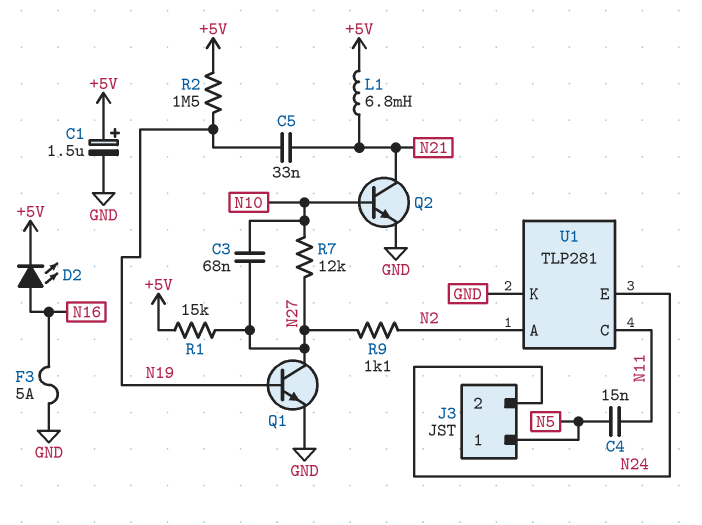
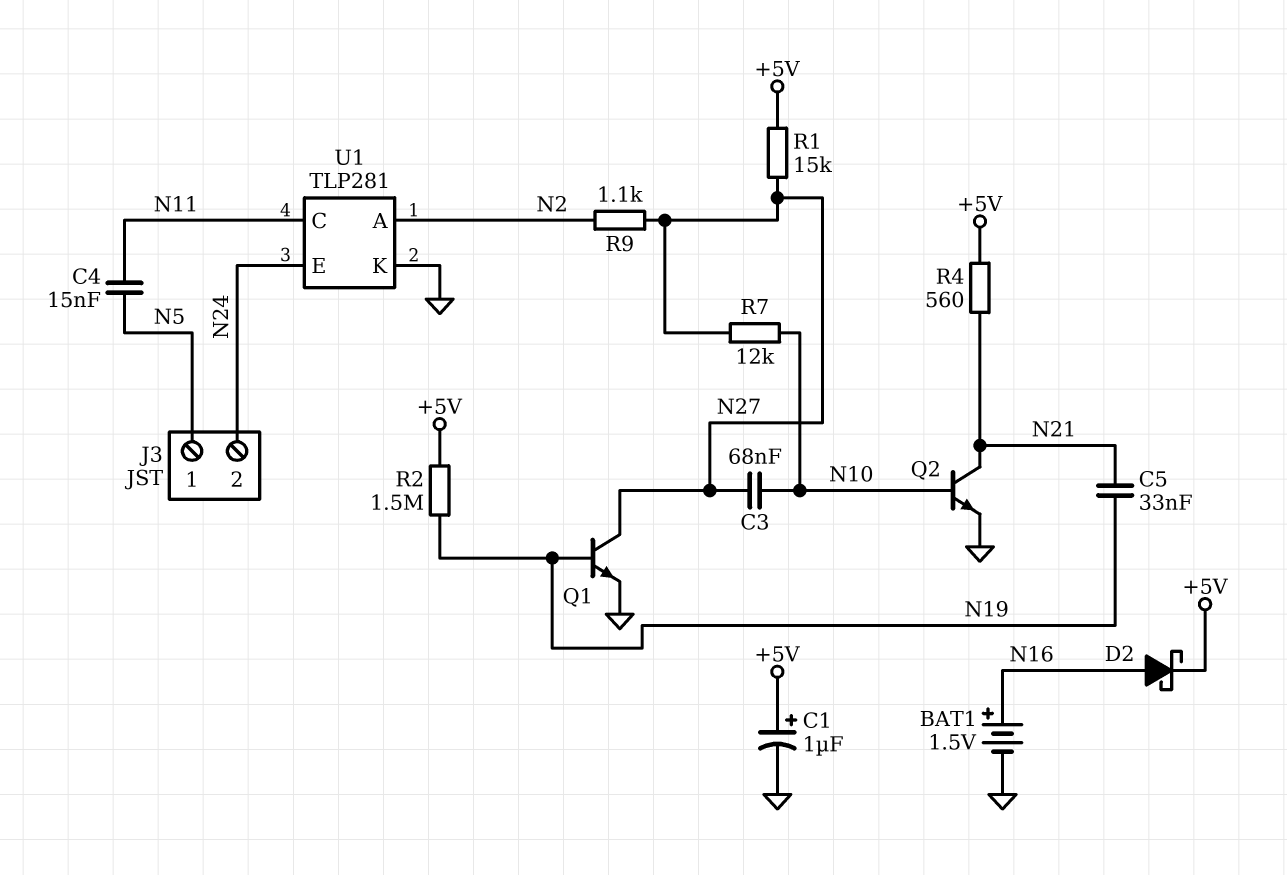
BAT1: none -> 1.5V (plus N16, minus GND)
C1: 1.5uF (plus +5V, minus GND) -> 1uF (plus +5V, minus GND)
D2: LED (A N16, K +5V) -> schottky (A N16, K +5V)
F3: 5A (GND, N16) -> none
L1: 6.8mH (+5V, N21) -> none
R4: none -> 560 (+5V, N21)

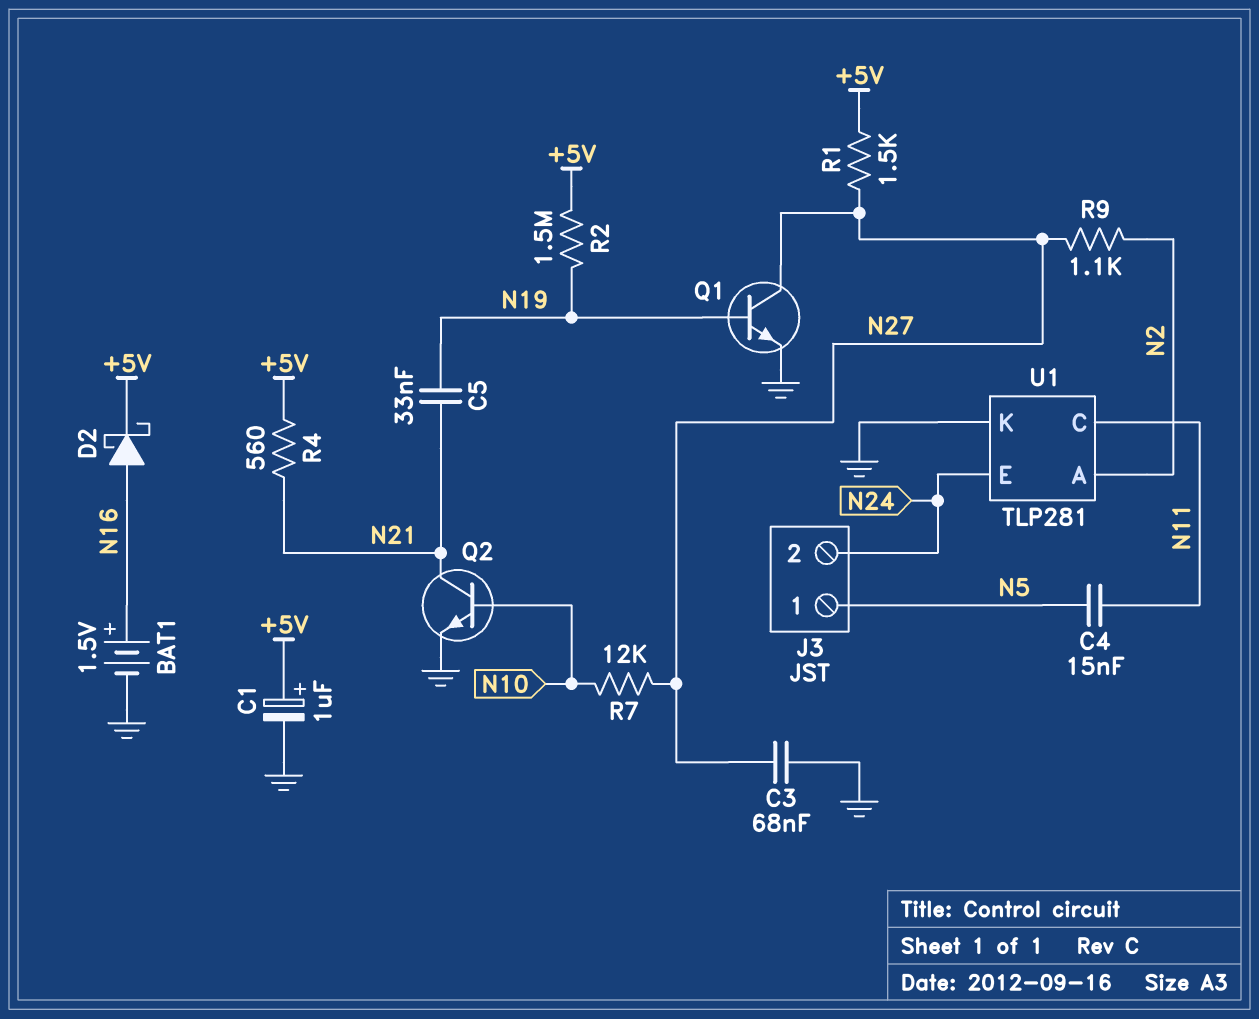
C3: 68nF (N10, N27) -> 68nF (GND, N27)
R1: 15k (+5V, N27) -> 1.5k (+5V, N27)

